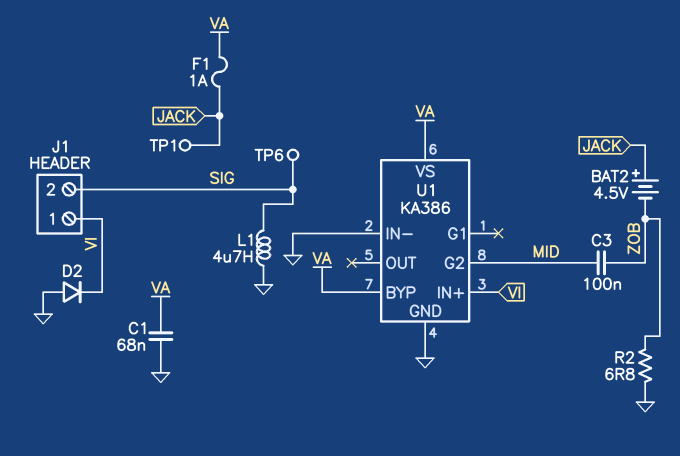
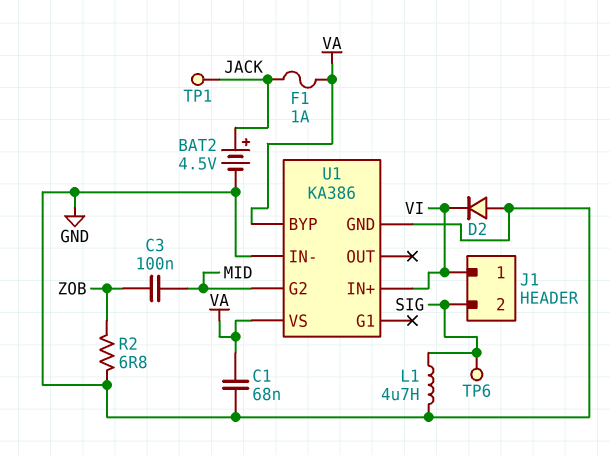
BAT2: 4.5V (plus JACK, minus ZOB) -> 4.5V (plus JACK, minus GND)

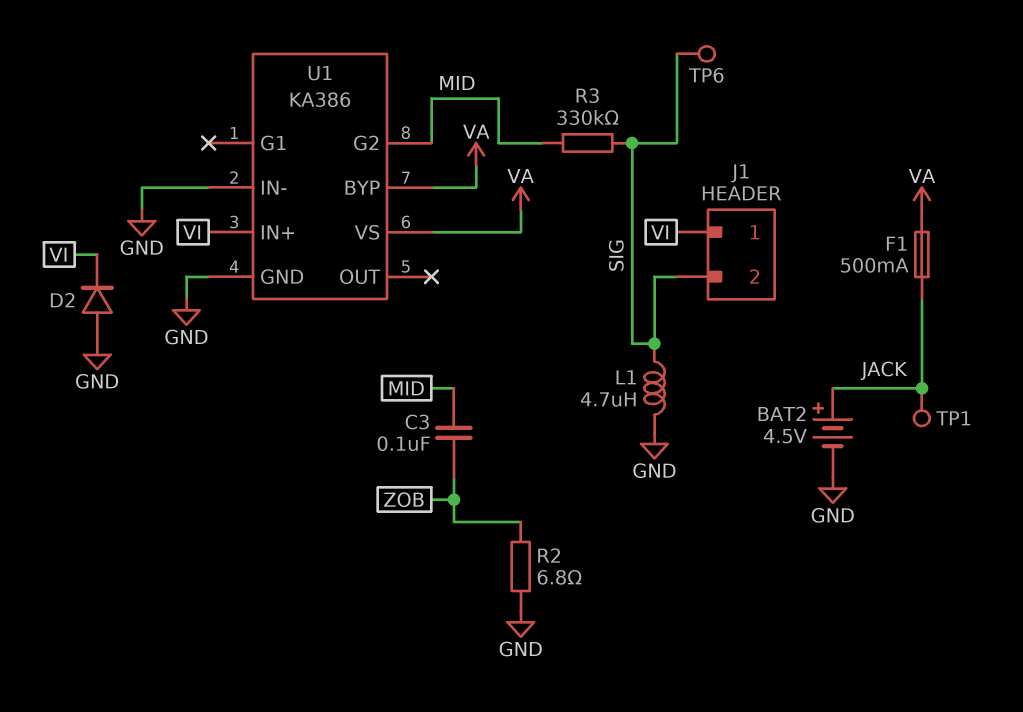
C1: 68nF (GND, VA) -> none
F1: 1A (JACK, VA) -> 500mA (JACK, VA)
R3: none -> 330k (MID, SIG)

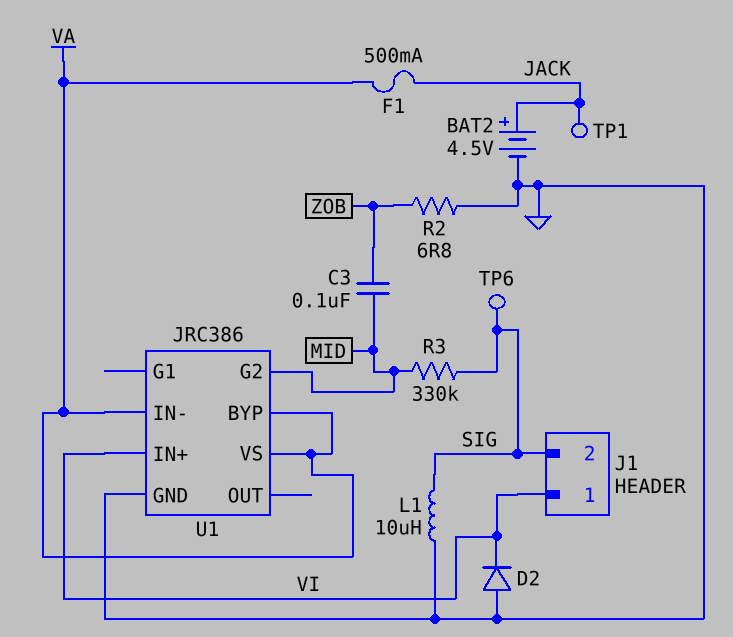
L1: 4.7uH (GND, SIG) -> 10uH (GND, SIG)
U1: KA386 -> JRC386
U1 pin IN-: GND -> VA

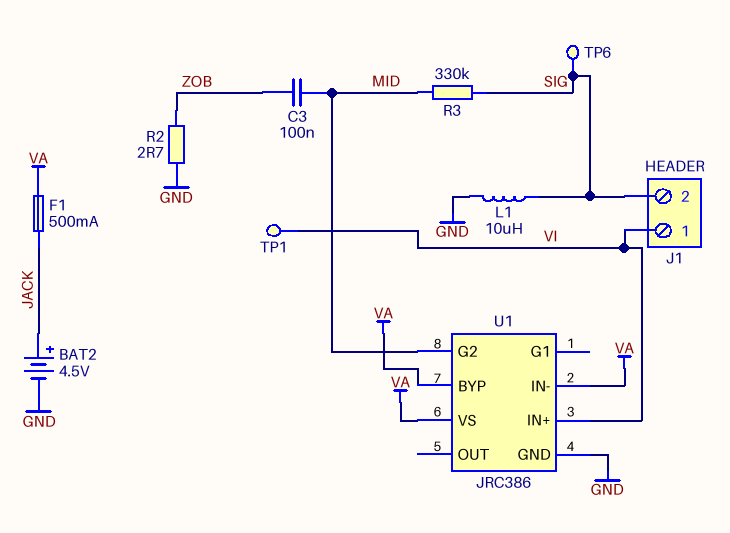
D2: diode (A GND, K VI) -> none
R2: 6.8 (GND, ZOB) -> 2.7 (GND, ZOB)
TP1: test point (JACK) -> test point (VI)

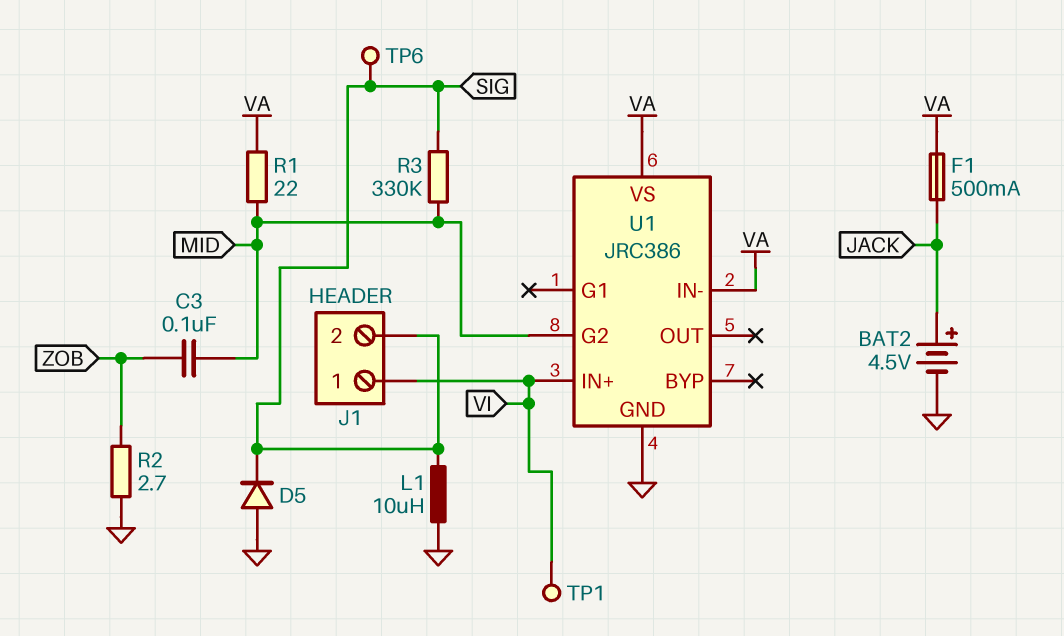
D5: none -> diode (A GND, K SIG)
R1: none -> 22 (MID, VA)
U1 pin BYP: VA -> none

